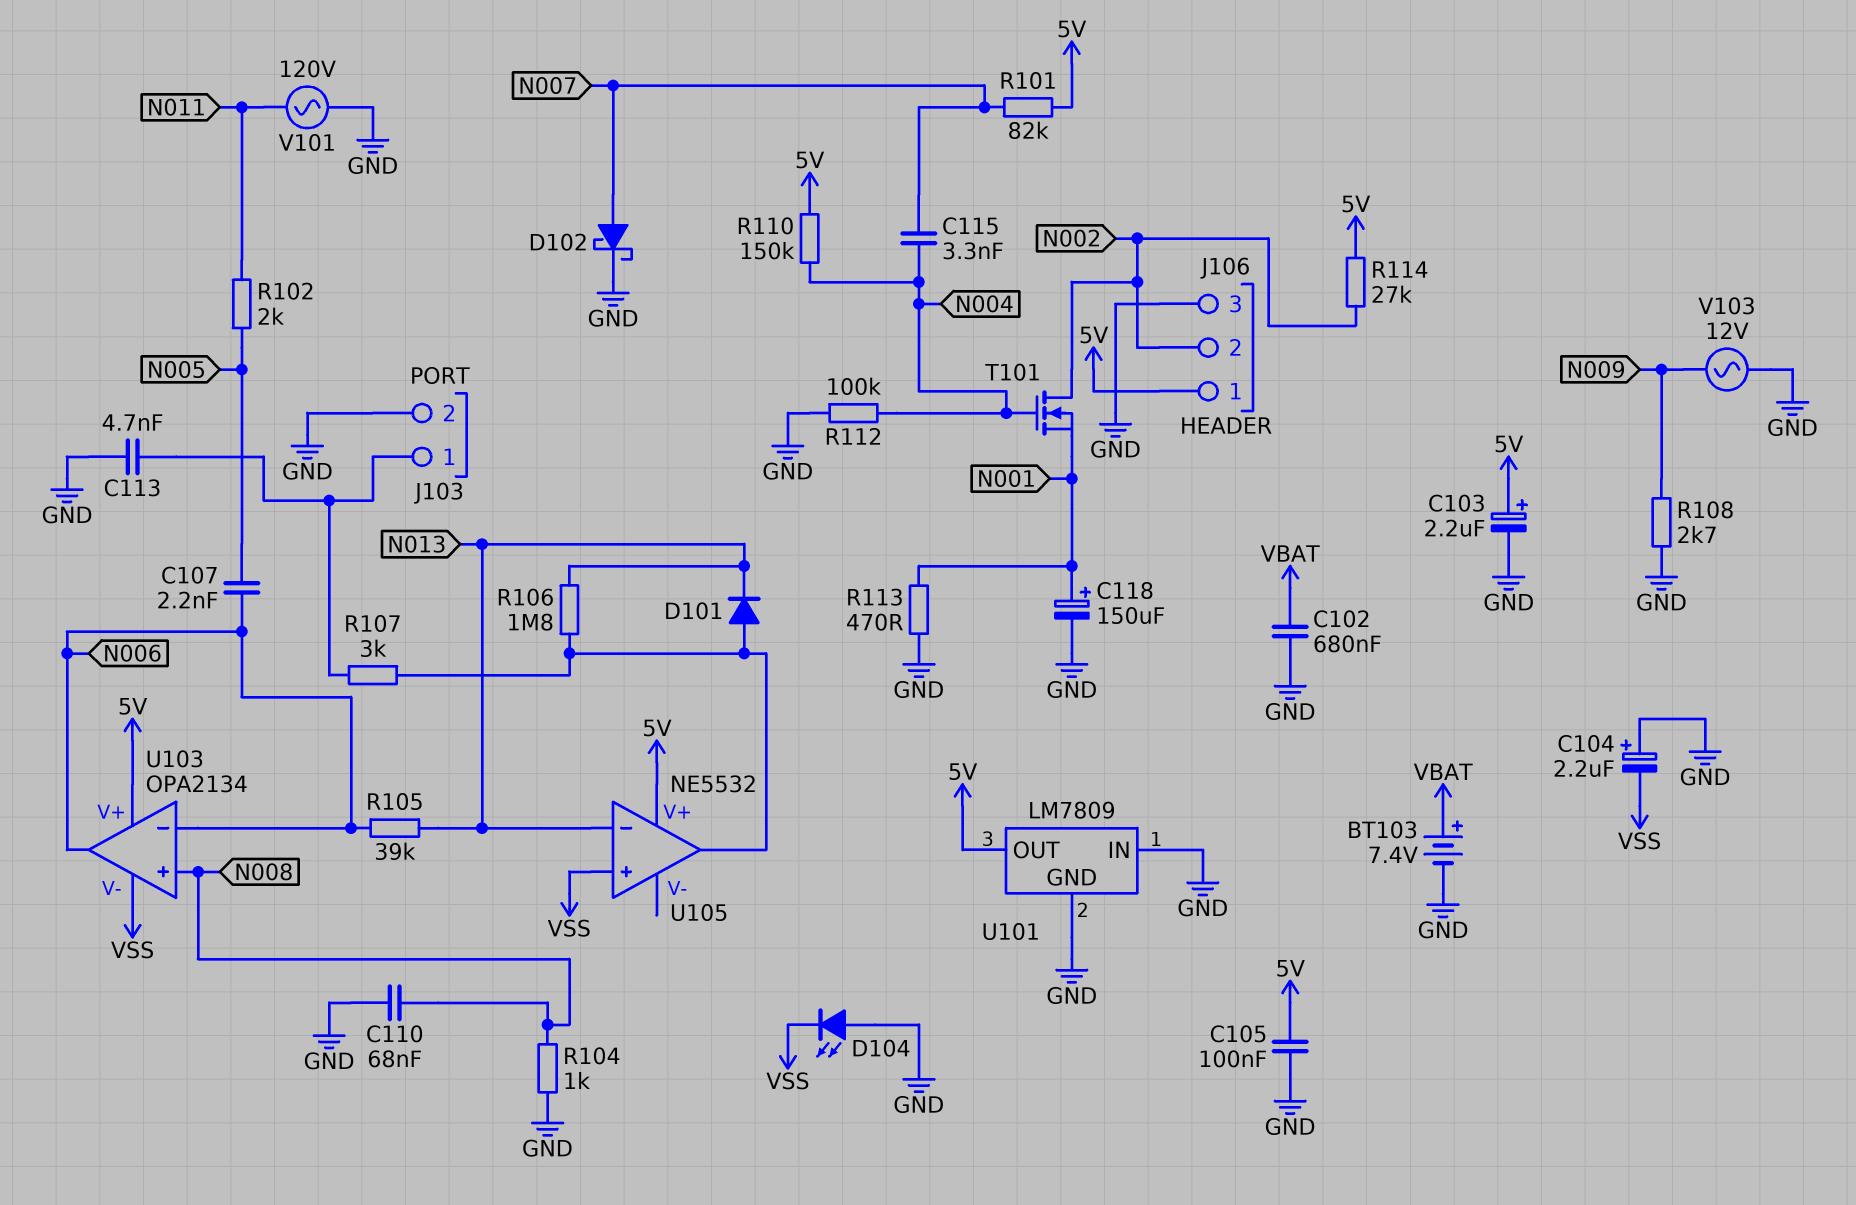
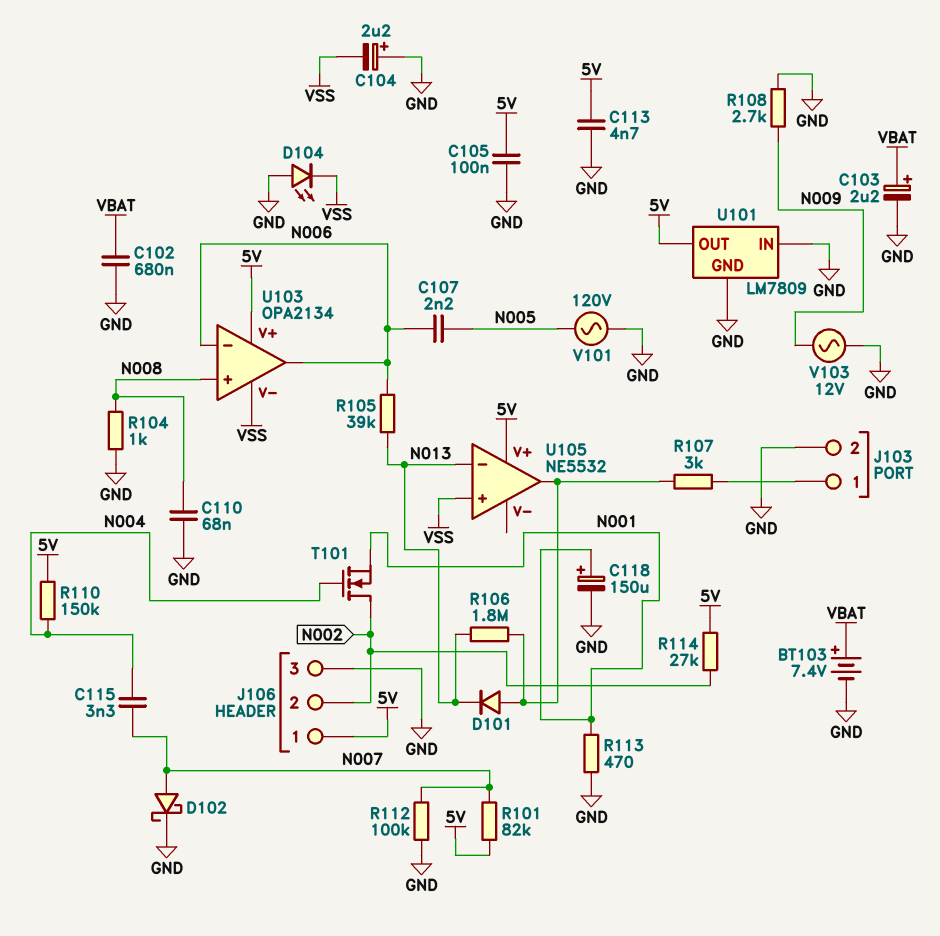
C103: 2.2uF (plus 5V, minus GND) -> 2.2uF (plus VBAT, minus GND)
C113: 4.7nF (GND, J103/1) -> 4.7nF (5V, GND)
R102: 2k (N005, N011) -> none
R112: 100k (GND, N004) -> 100k (GND, N007)
V101: AC 120V (GND, N011) -> AC 120V (GND, N005)

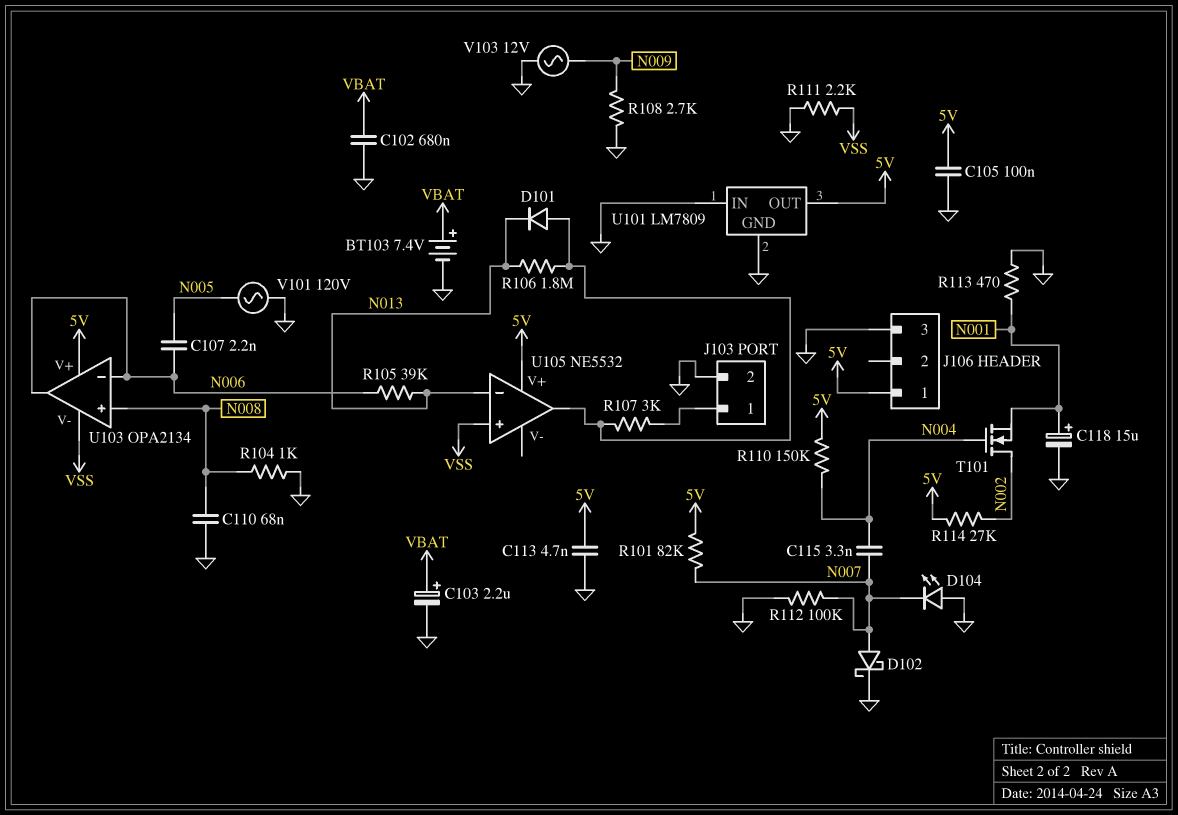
C104: 2.2uF (plus GND, minus VSS) -> none
C118: 150uF (plus N001, minus GND) -> 15uF (plus N001, minus GND)
D104: LED (A GND, K VSS) -> LED (A GND, K N007)
J106 pin 2: N002 -> none
R111: none -> 2.2k (GND, VSS)

